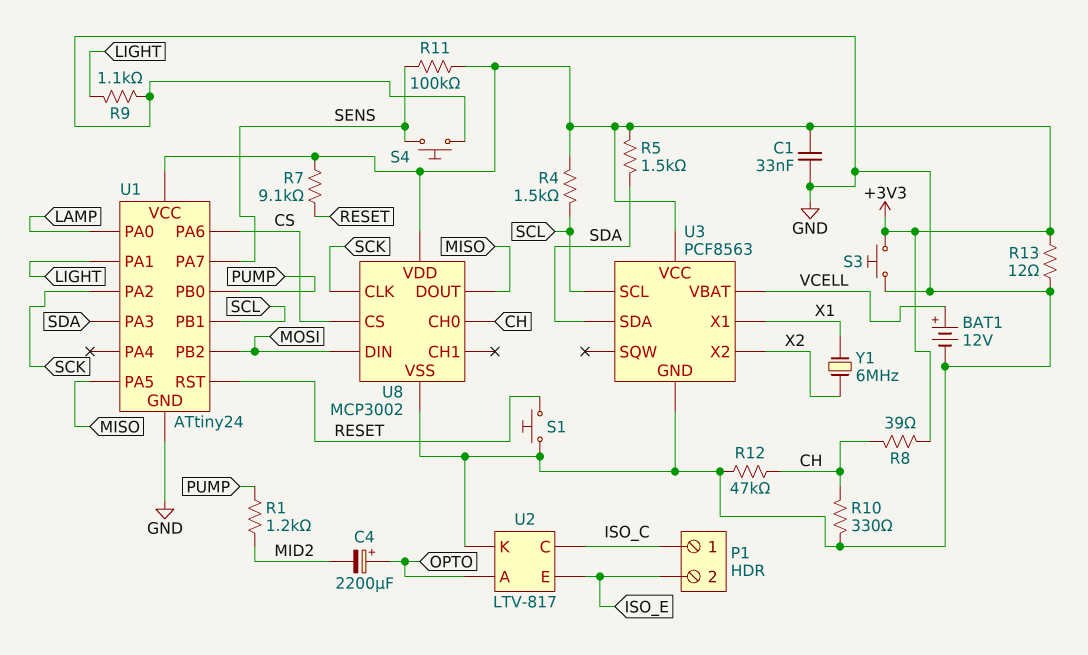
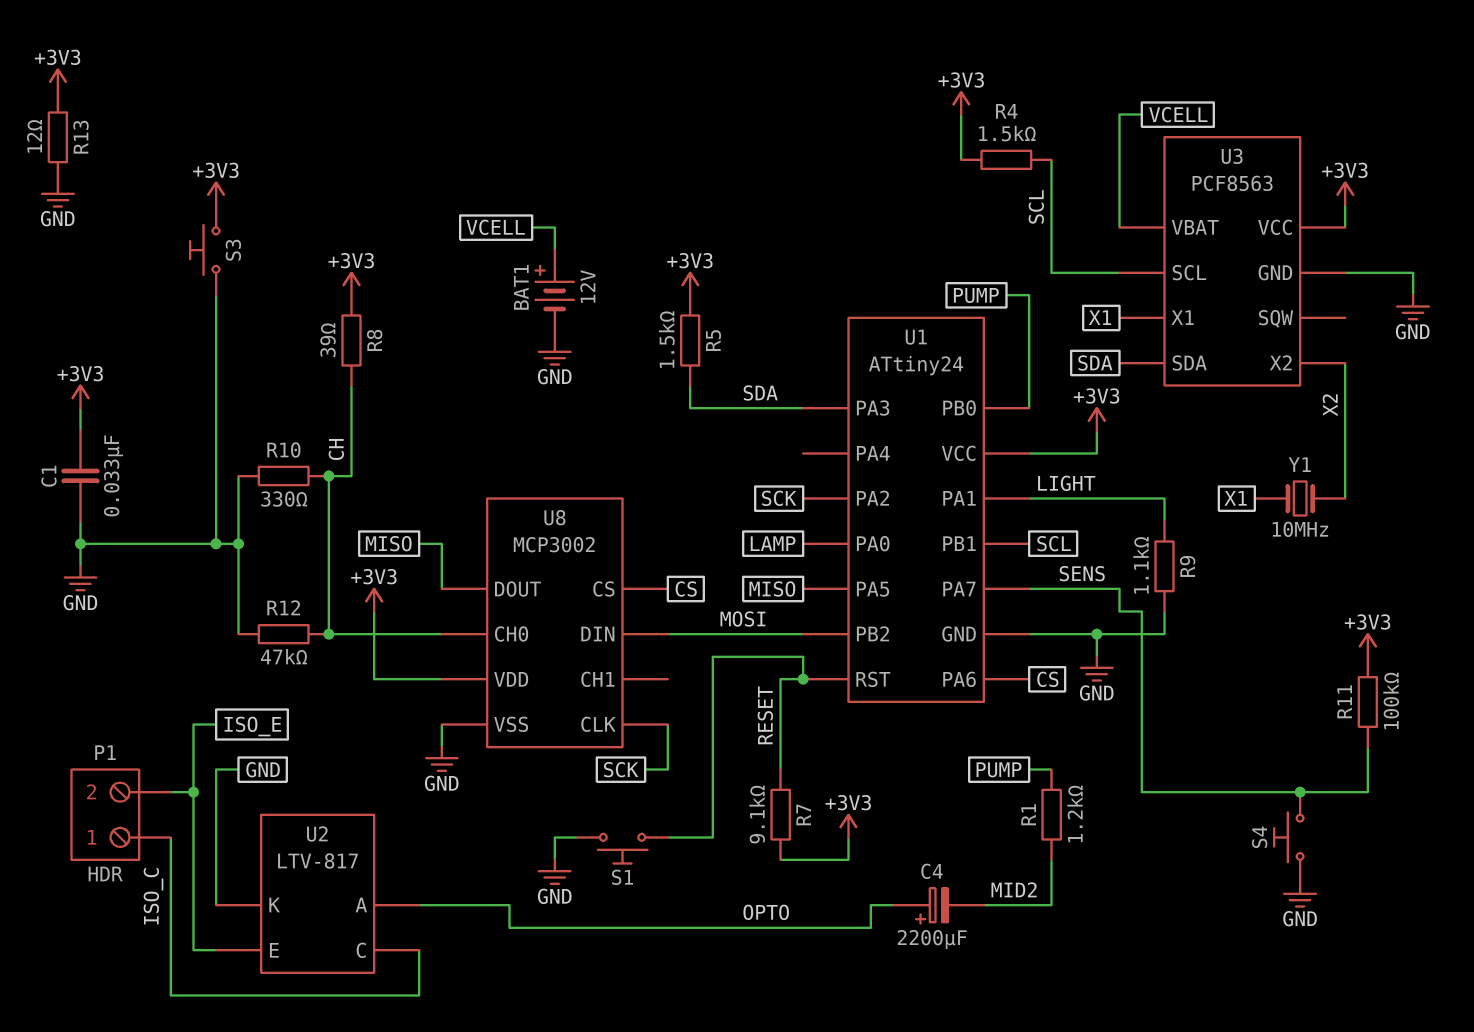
Y1: 6MHz (X1, X2) -> 10MHz (X1, X2)

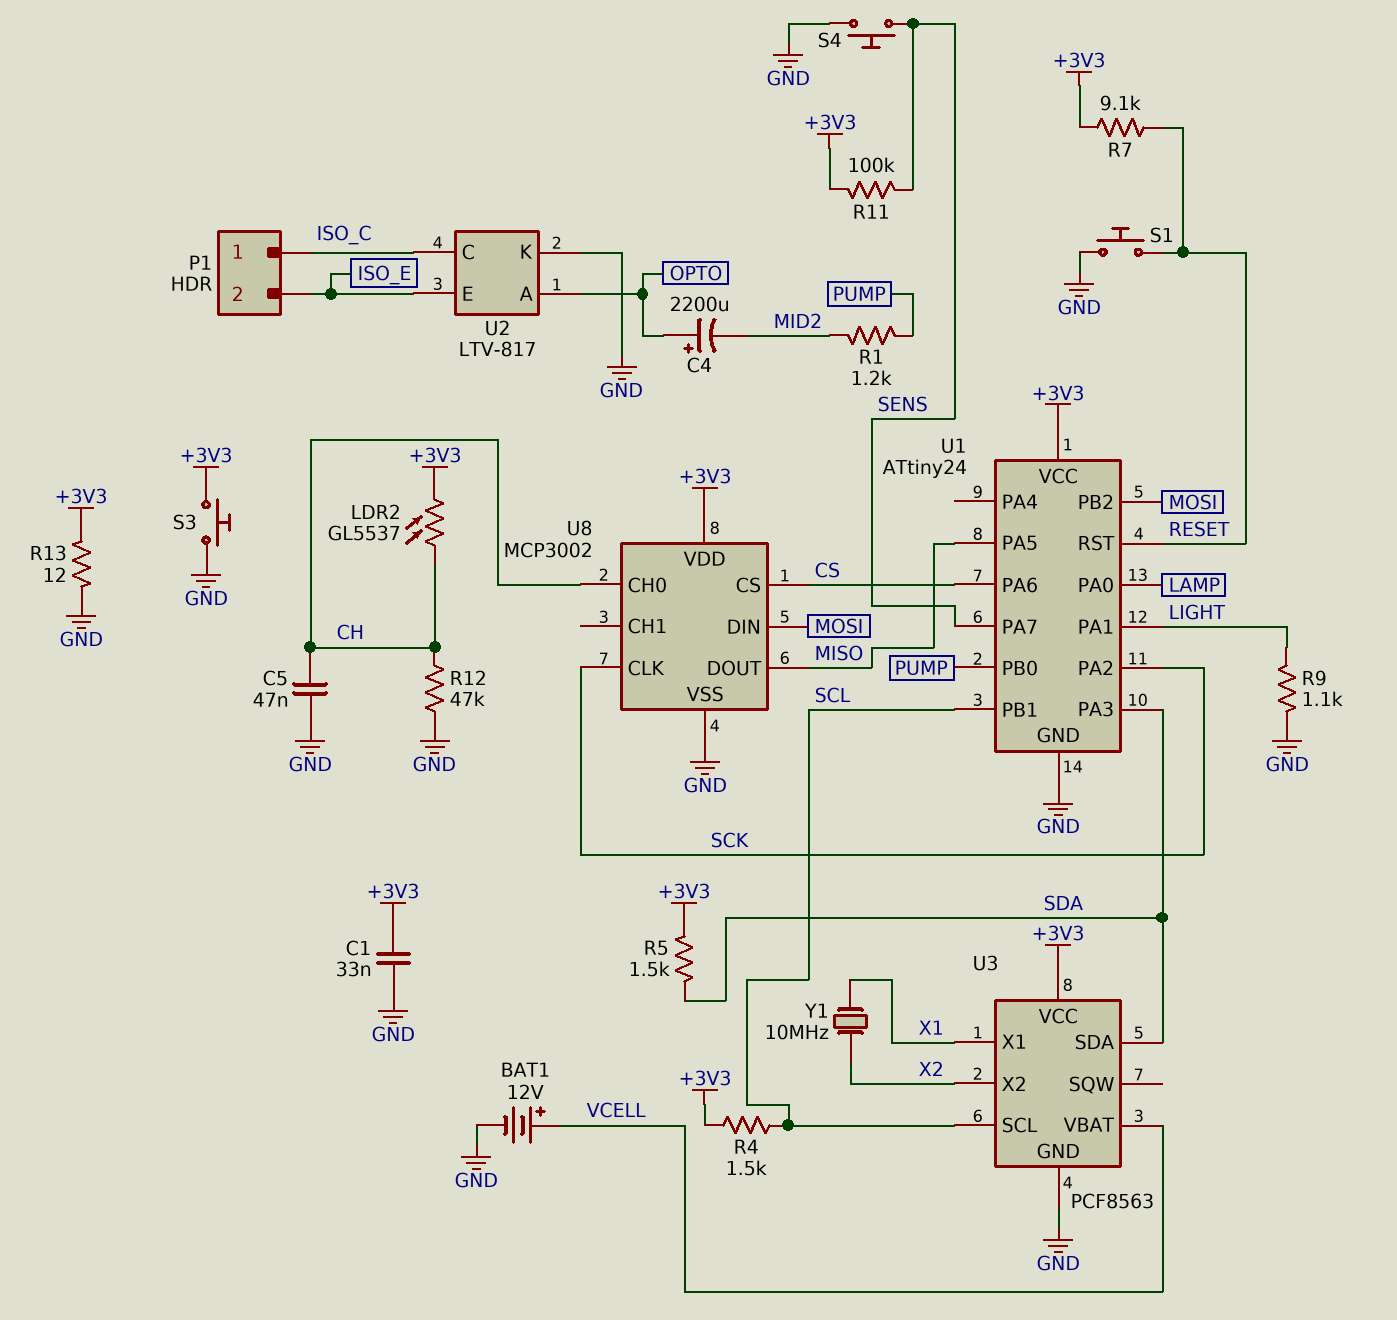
C5: none -> 47nF (CH, GND)
LDR2: none -> GL5537 (+3V3, CH)
R8: 39 (+3V3, CH) -> none
R10: 330 (CH, GND) -> none

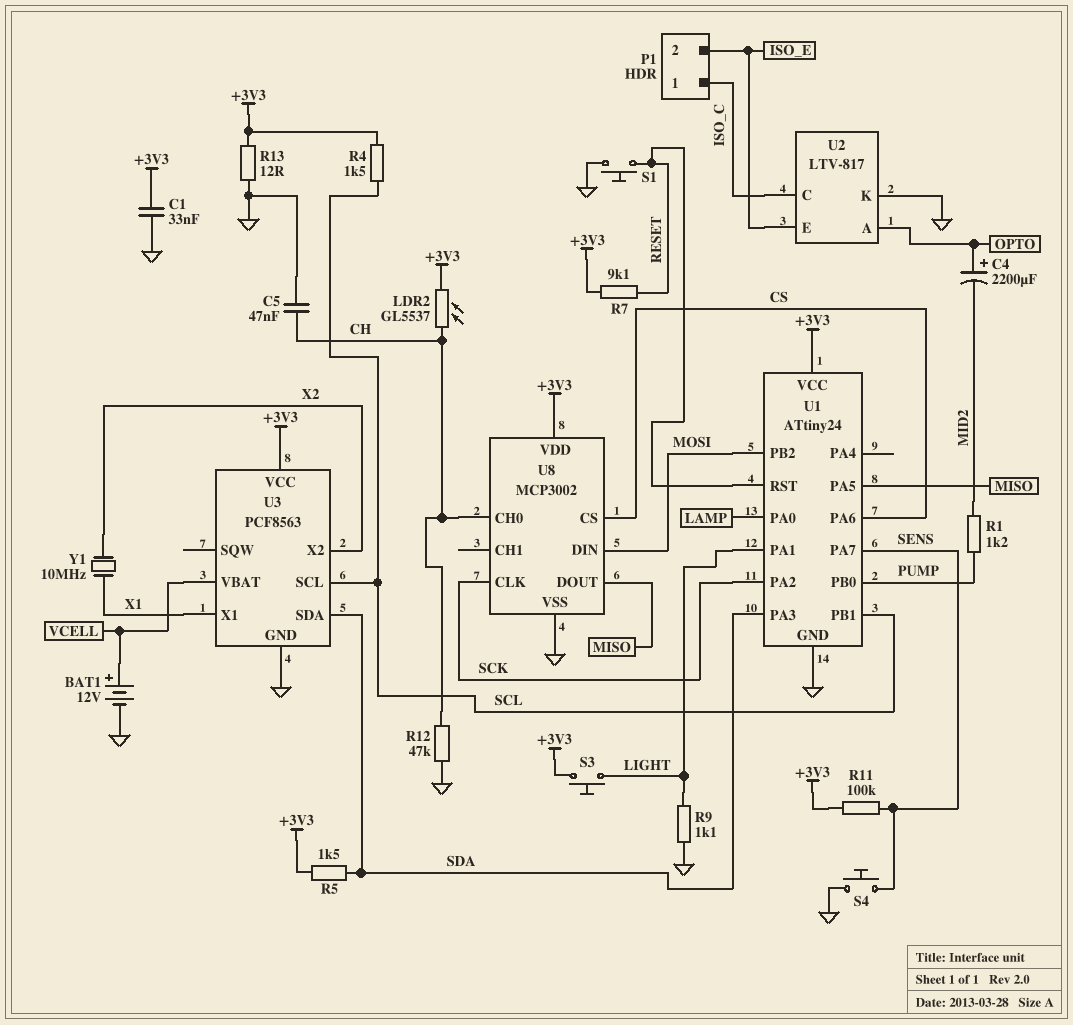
S3: button (+3V3, GND) -> button (+3V3, LIGHT)

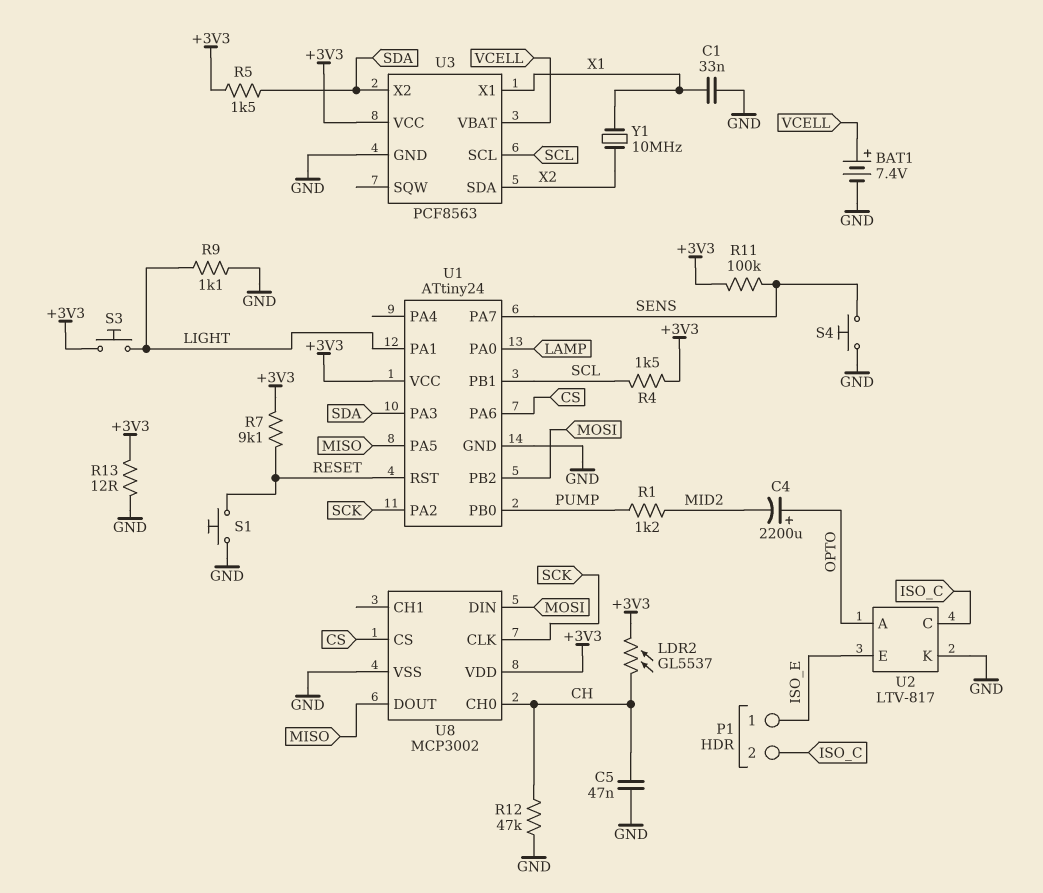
BAT1: 12V (plus VCELL, minus GND) -> 7.4V (plus VCELL, minus GND)
C1: 33nF (+3V3, GND) -> 33nF (GND, X1)
P1 pin 1: ISO_C -> ISO_E
P1 pin 2: ISO_E -> ISO_C
U3 pin SDA: SDA -> X2
U3 pin X2: X2 -> SDA

